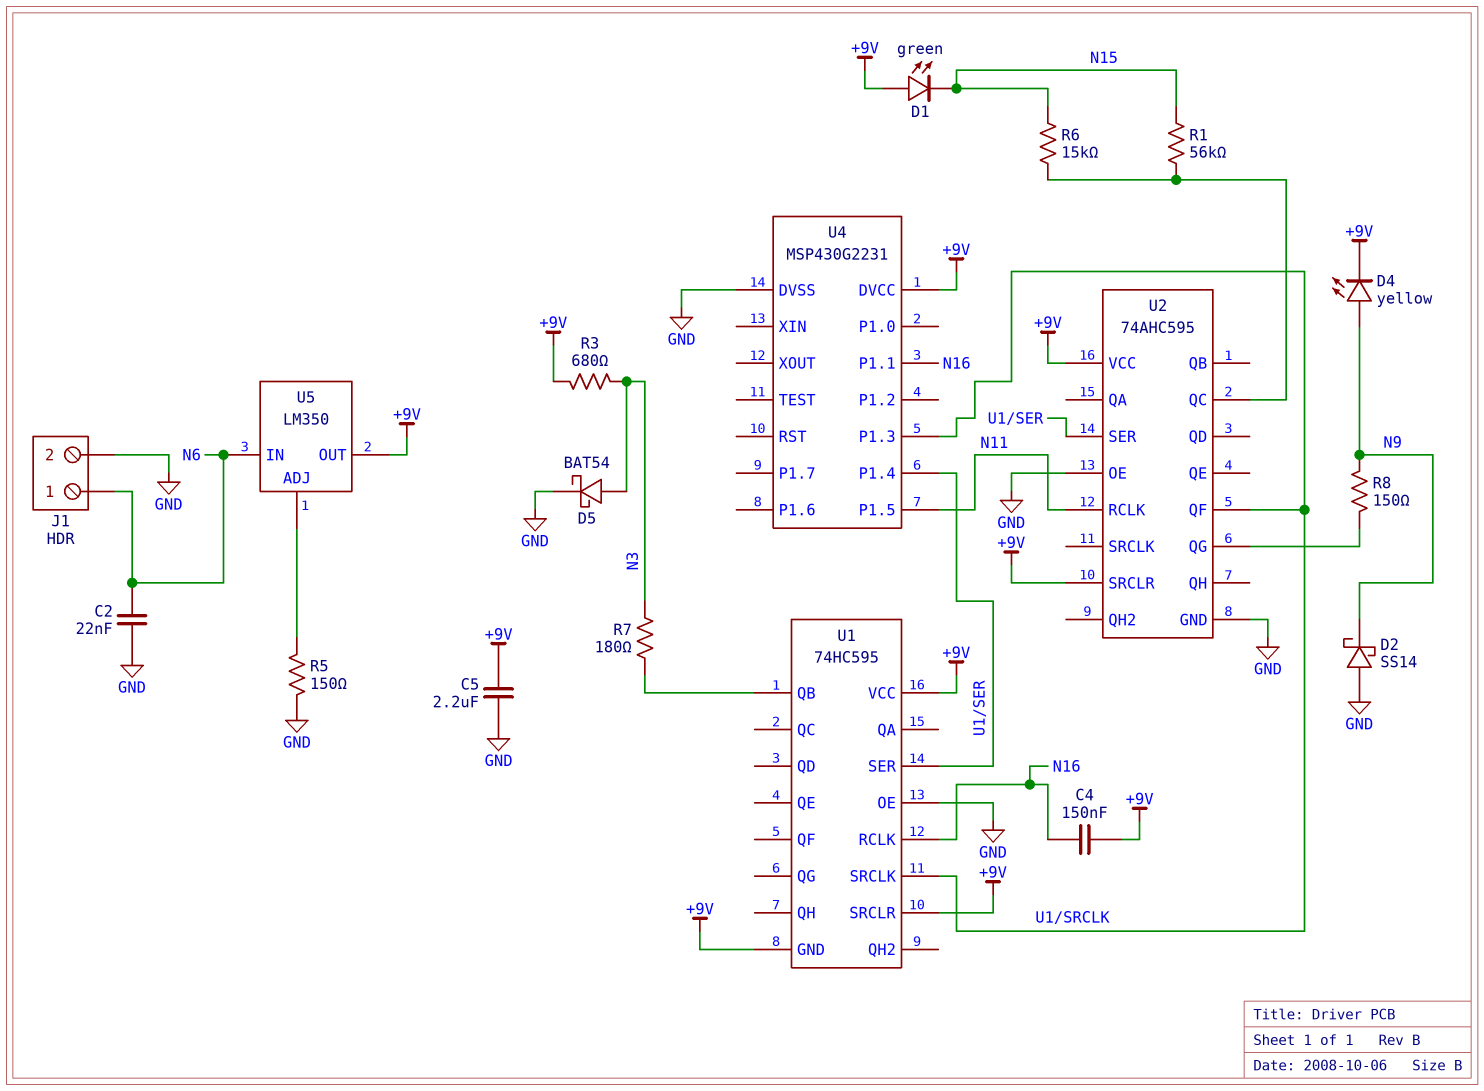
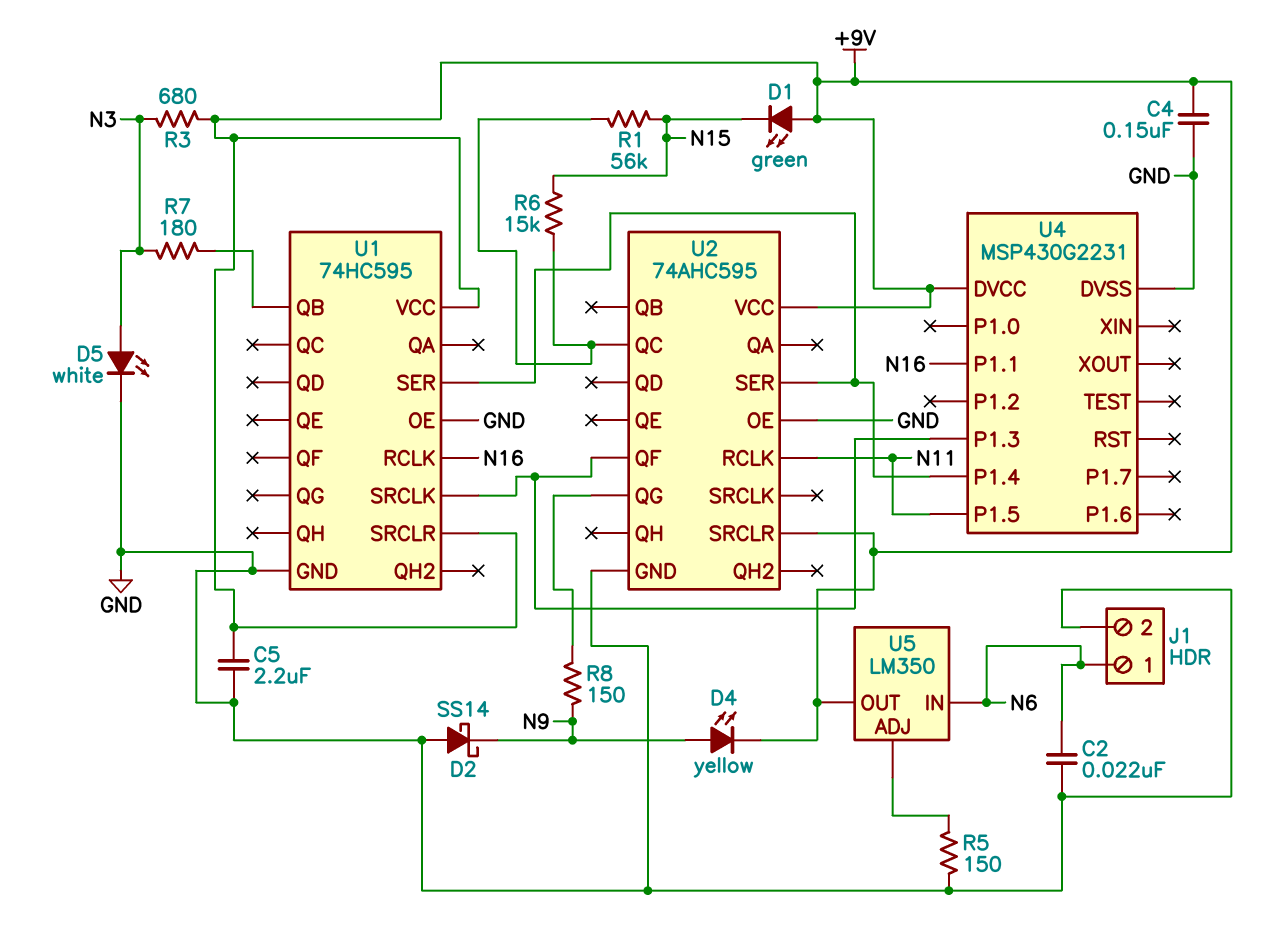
C4: 150nF (+9V, N16) -> 150nF (+9V, GND)
D5: schottky BAT54 (A N3, K GND) -> LED white (A N3, K GND)
U1 pin GND: +9V -> GND

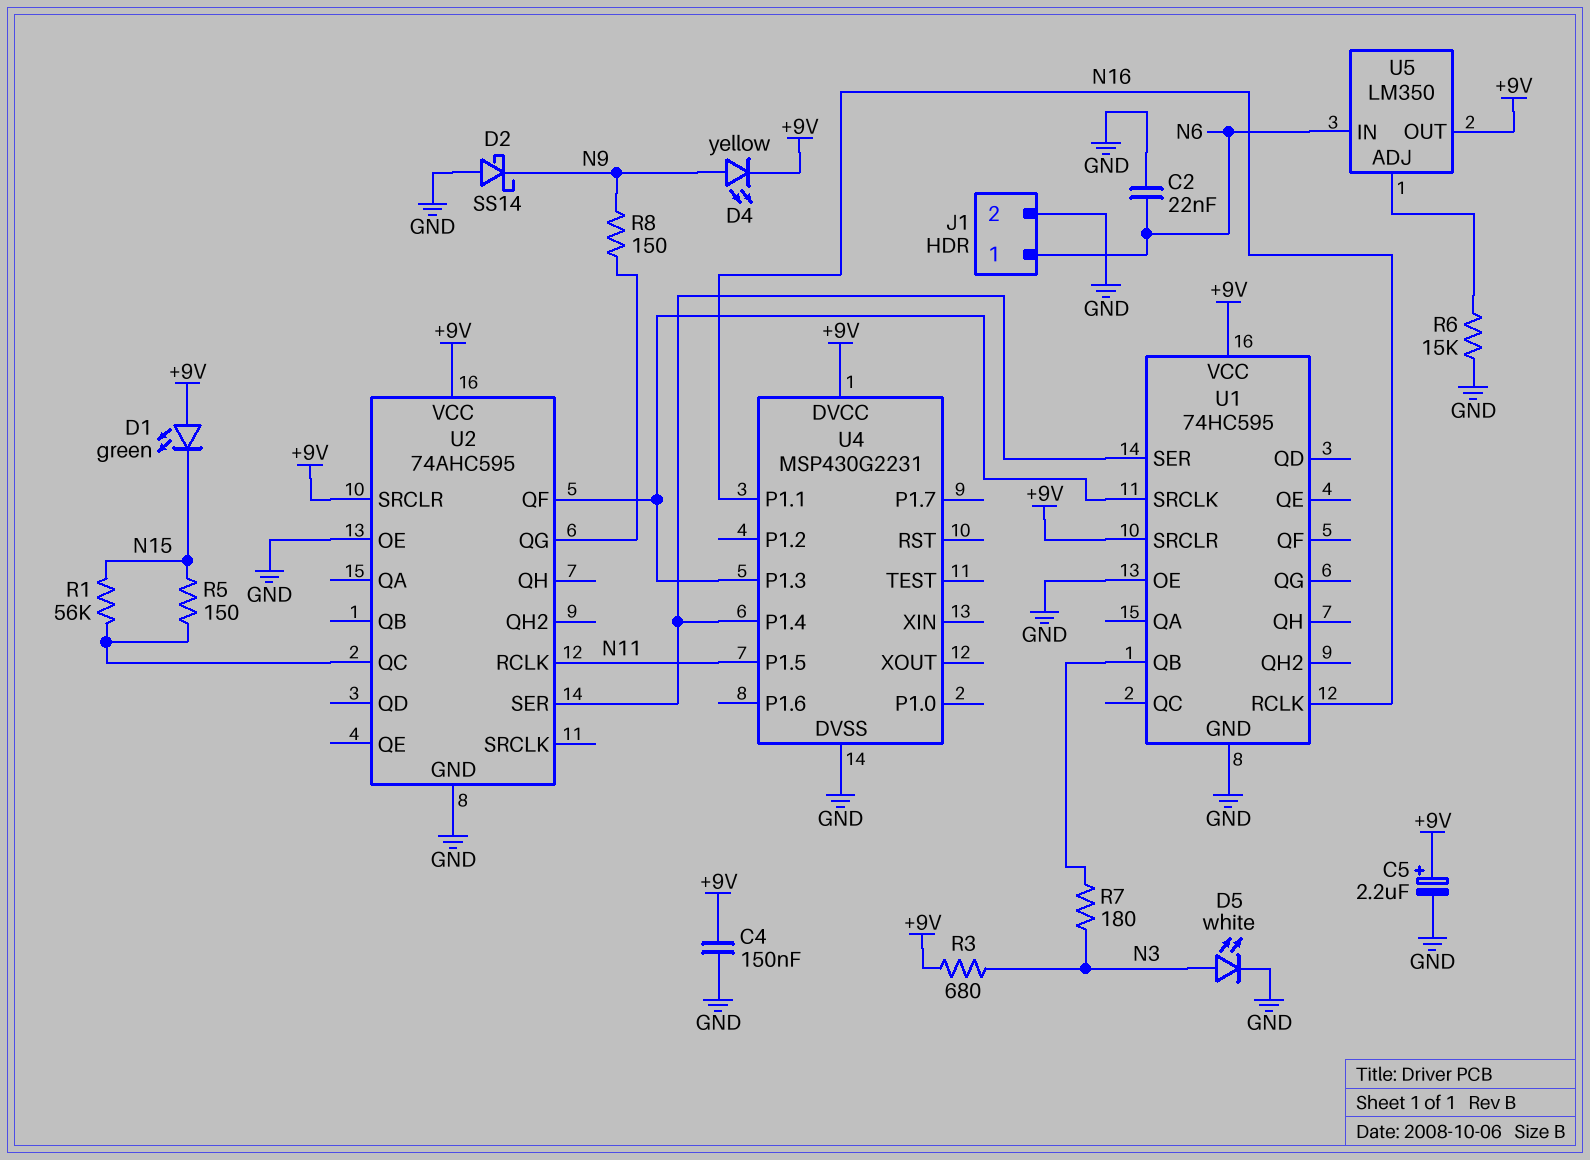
C5: 2.2uF (+9V, GND) -> 2.2uF (plus +9V, minus GND)
R5: 150 (GND, U5/ADJ) -> 150 (N15, U2/QC)
R6: 15k (N15, U2/QC) -> 15k (GND, U5/ADJ)

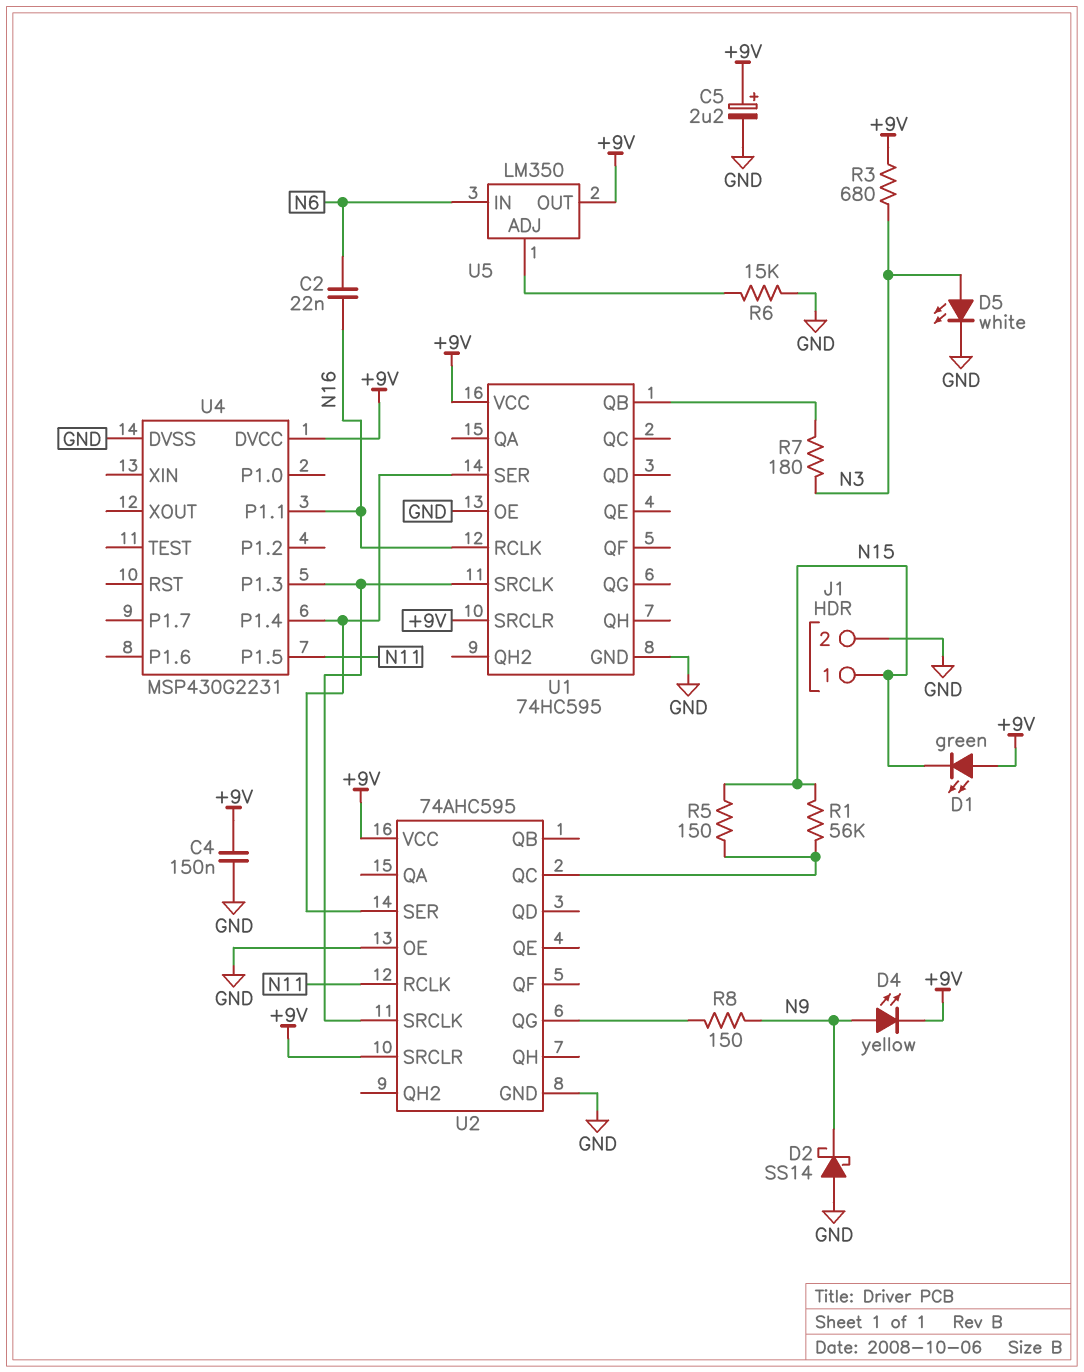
C2: 22nF (GND, N6) -> 22nF (N6, N16)
J1 pin 1: N6 -> N15
U2 pin QF: U1/SRCLK -> none
U2 pin SRCLK: none -> U1/SRCLK

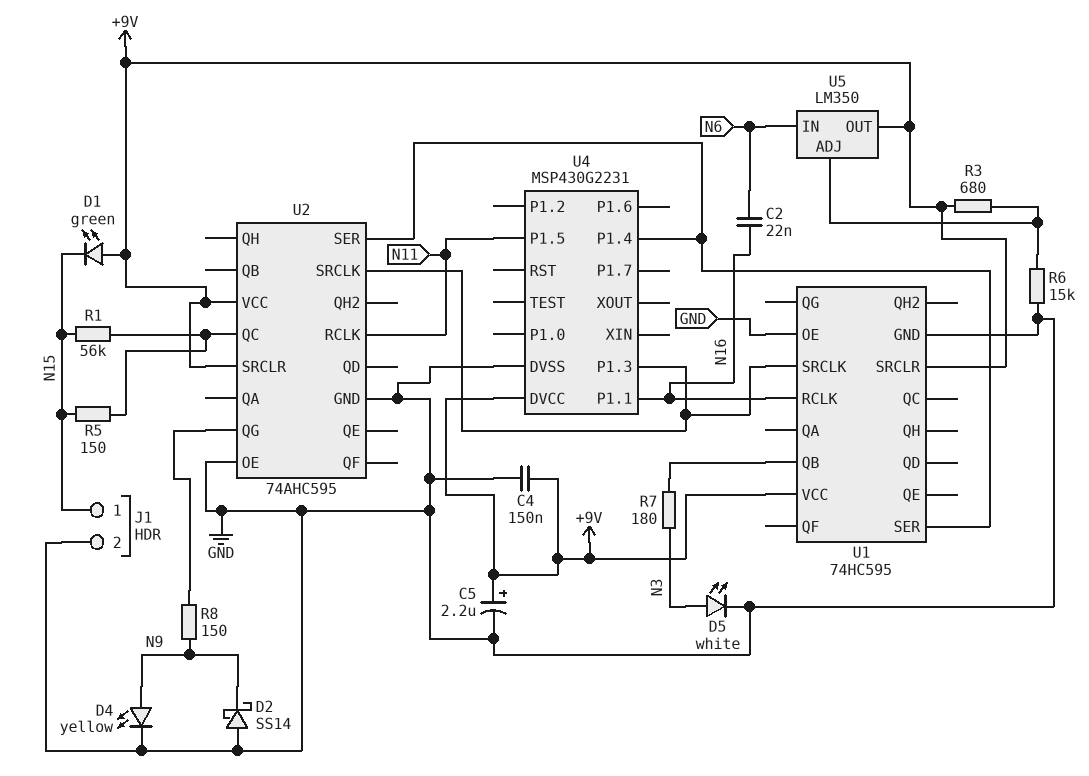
D4: LED yellow (A N9, K +9V) -> LED yellow (A N9, K GND)
R3: 680 (+9V, N3) -> 680 (+9V, U5/ADJ)

